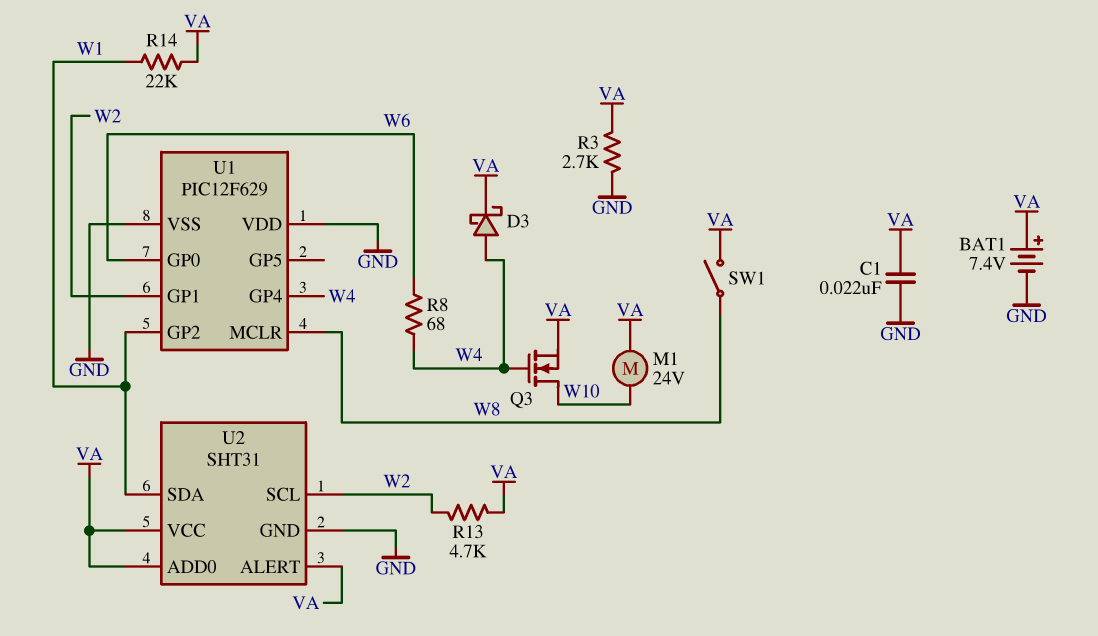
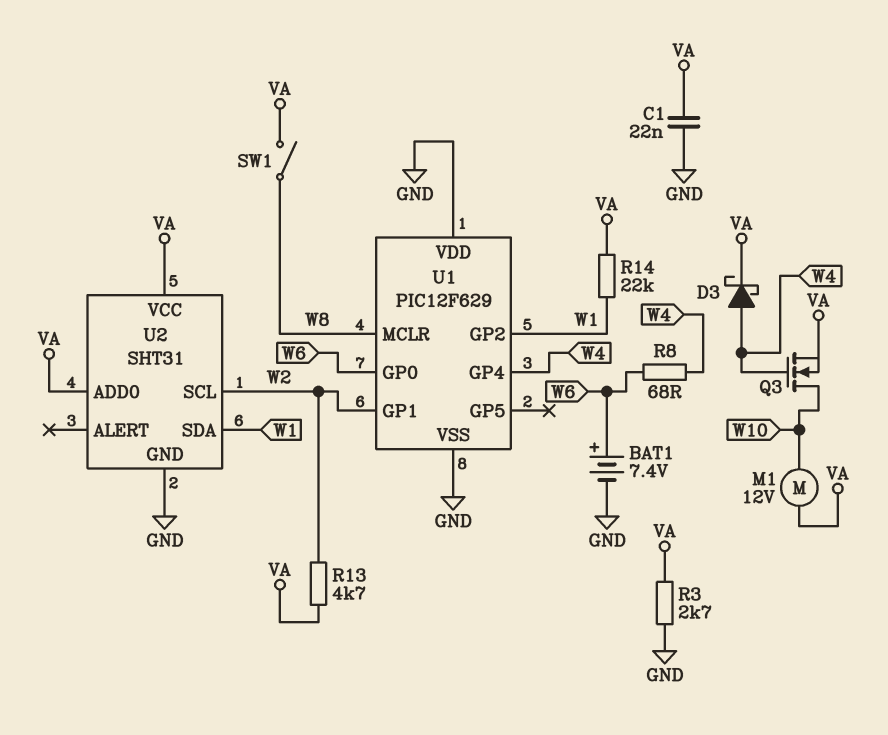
BAT1: 7.4V (plus VA, minus GND) -> 7.4V (plus W6, minus GND)
M1: motor 24V (VA, W10) -> motor 12V (VA, W10)
U2 pin ALERT: VA -> none

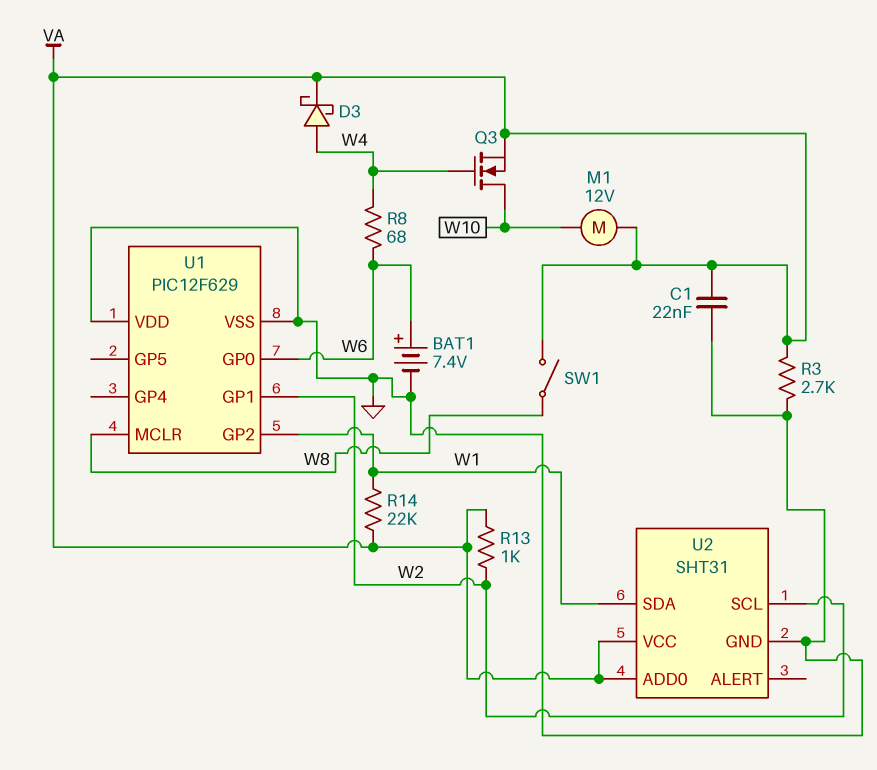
R13: 4.7k (VA, W2) -> 1k (VA, W2)
U1 pin GP4: W4 -> none

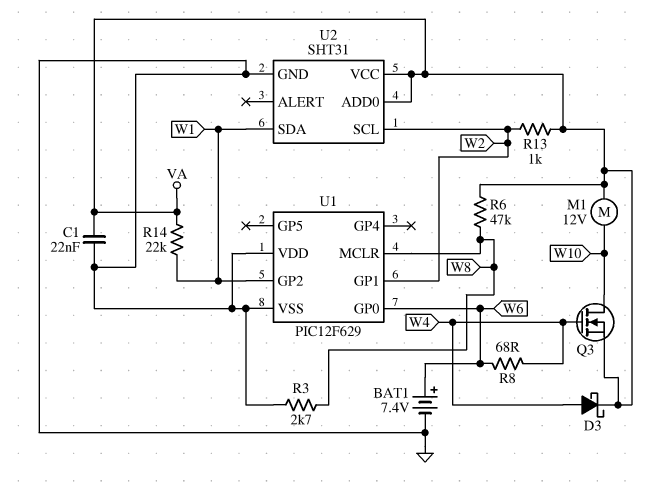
R3: 2.7k (GND, VA) -> 2.7k (GND, W8)
R6: none -> 47k (VA, W8)
SW1: switch (VA, W8) -> none

